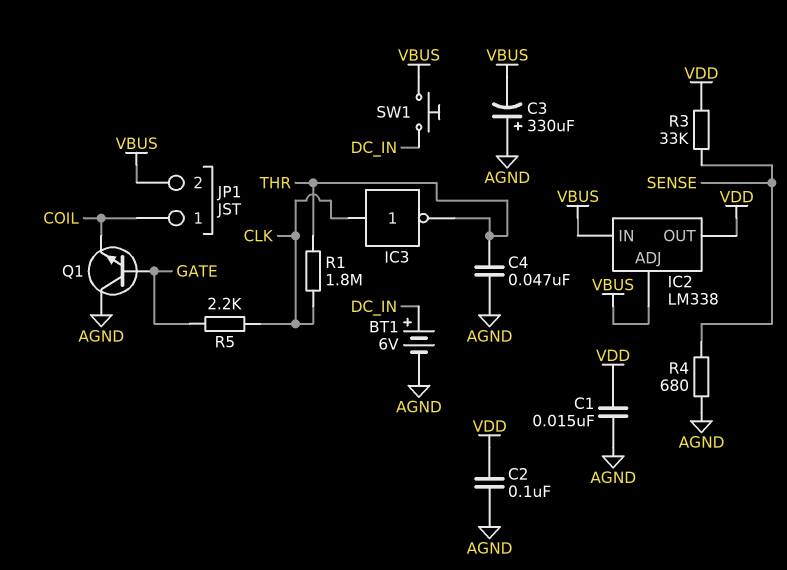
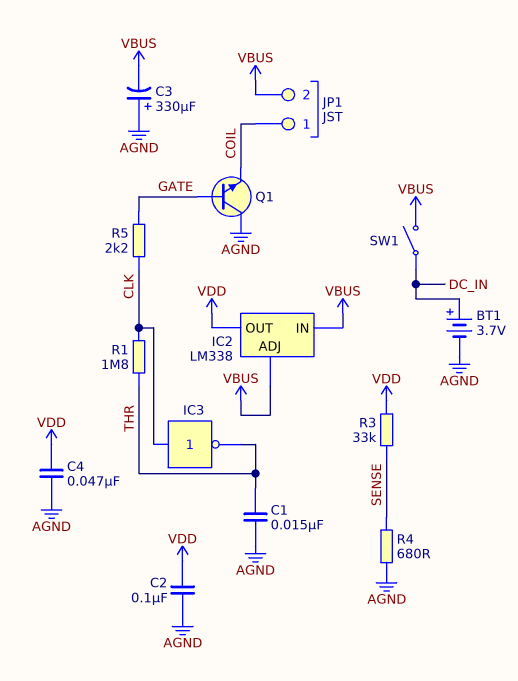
BT1: 6V (plus DC_IN, minus AGND) -> 3.7V (plus DC_IN, minus AGND)
C1: 15nF (AGND, VDD) -> 15nF (AGND, THR)
C4: 47nF (AGND, THR) -> 47nF (AGND, VDD)
SW1: button (DC_IN, VBUS) -> switch (DC_IN, VBUS)

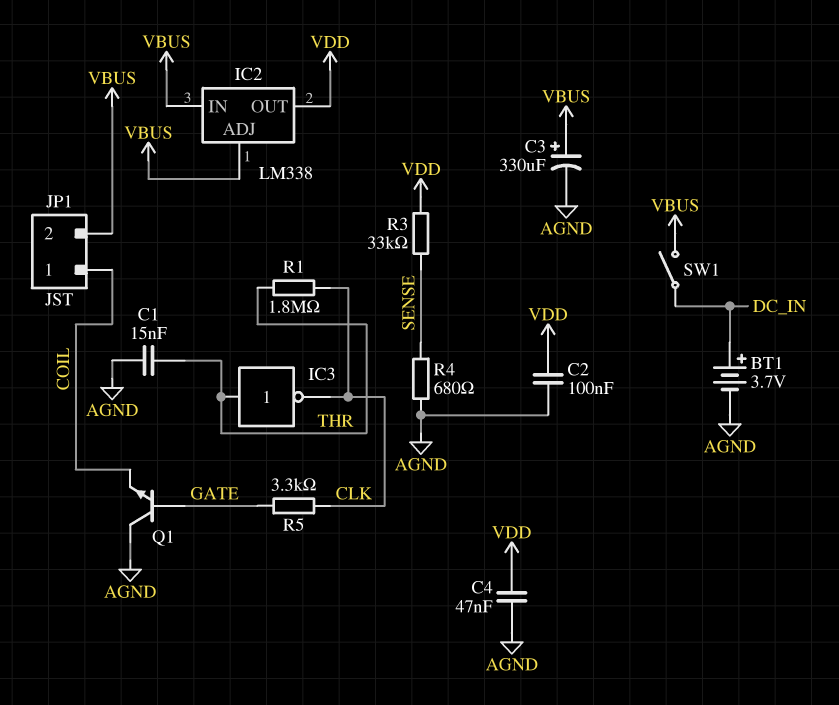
C3: 330uF (plus AGND, minus VBUS) -> 330uF (plus VBUS, minus AGND)
IC3: NOT (in CLK, out THR) -> NOT (in THR, out CLK)
R5: 2.2k (CLK, GATE) -> 3.3k (CLK, GATE)

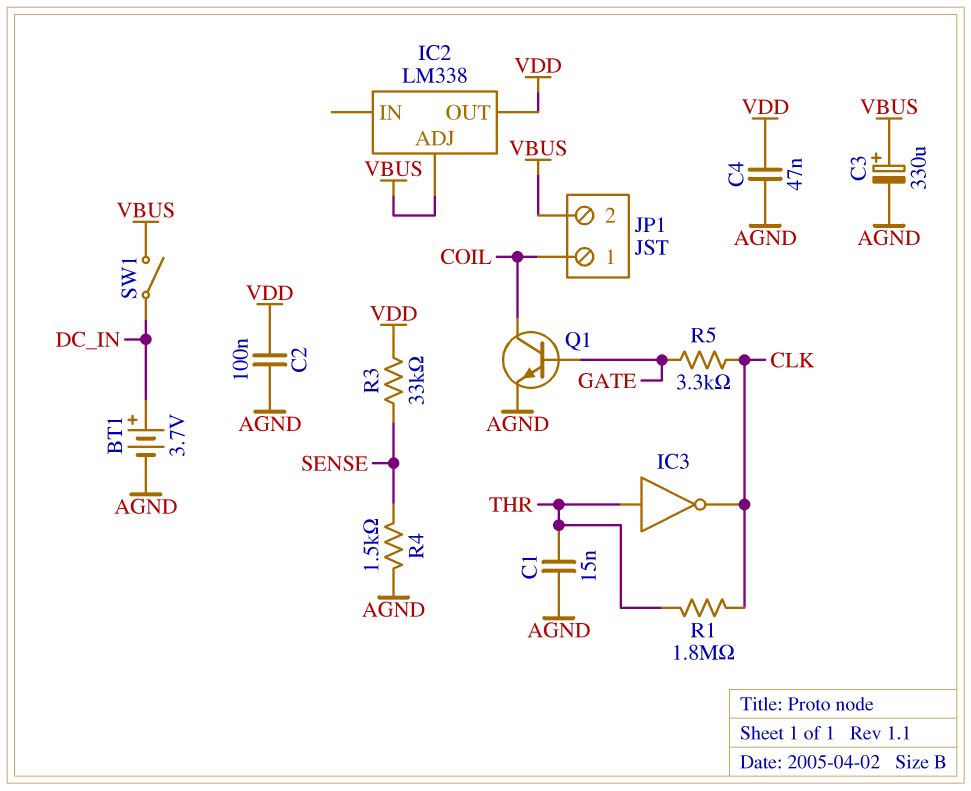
IC2 pin IN: VBUS -> none
Q1: NPN (B GATE, C AGND, E COIL) -> NPN (B GATE, C COIL, E AGND)
R4: 680 (AGND, SENSE) -> 1.5k (AGND, SENSE)

